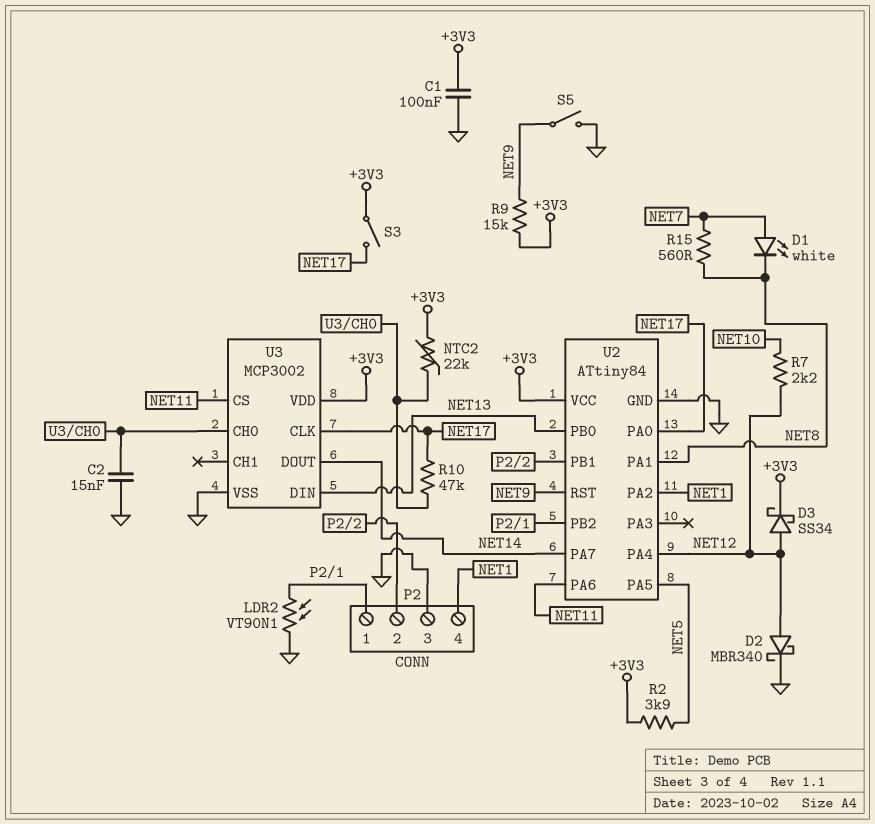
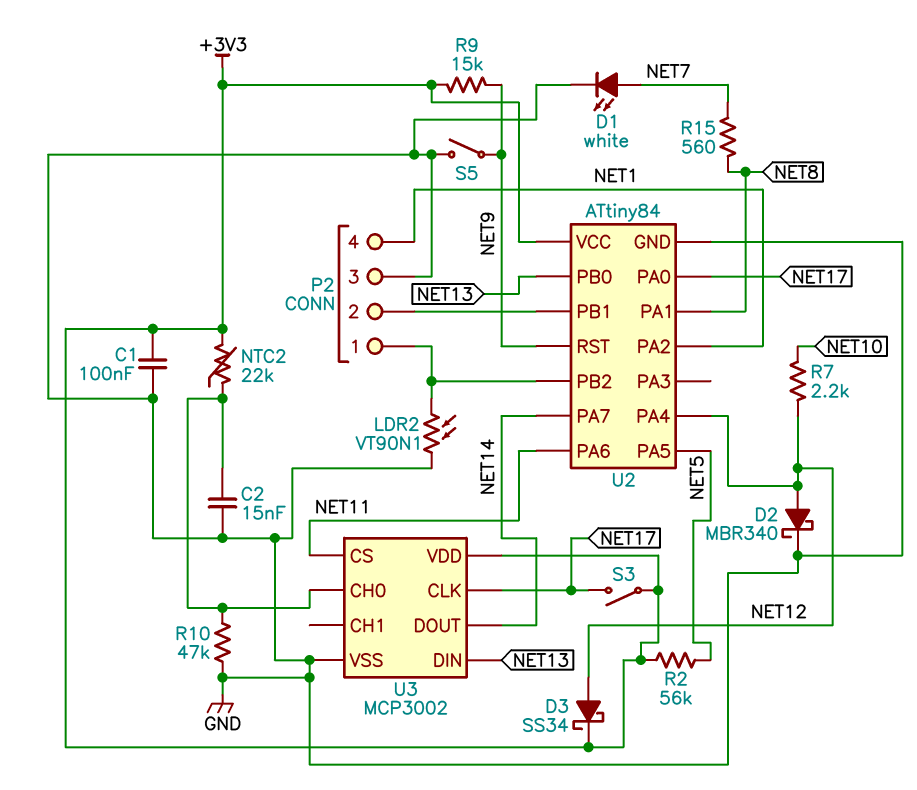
D1: LED white (A NET7, K NET8) -> LED white (A NET7, K GND)
R2: 3.9k (+3V3, NET5) -> 56k (+3V3, NET5)
R10: 47k (NET17, U3/CH0) -> 47k (GND, U3/CH0)

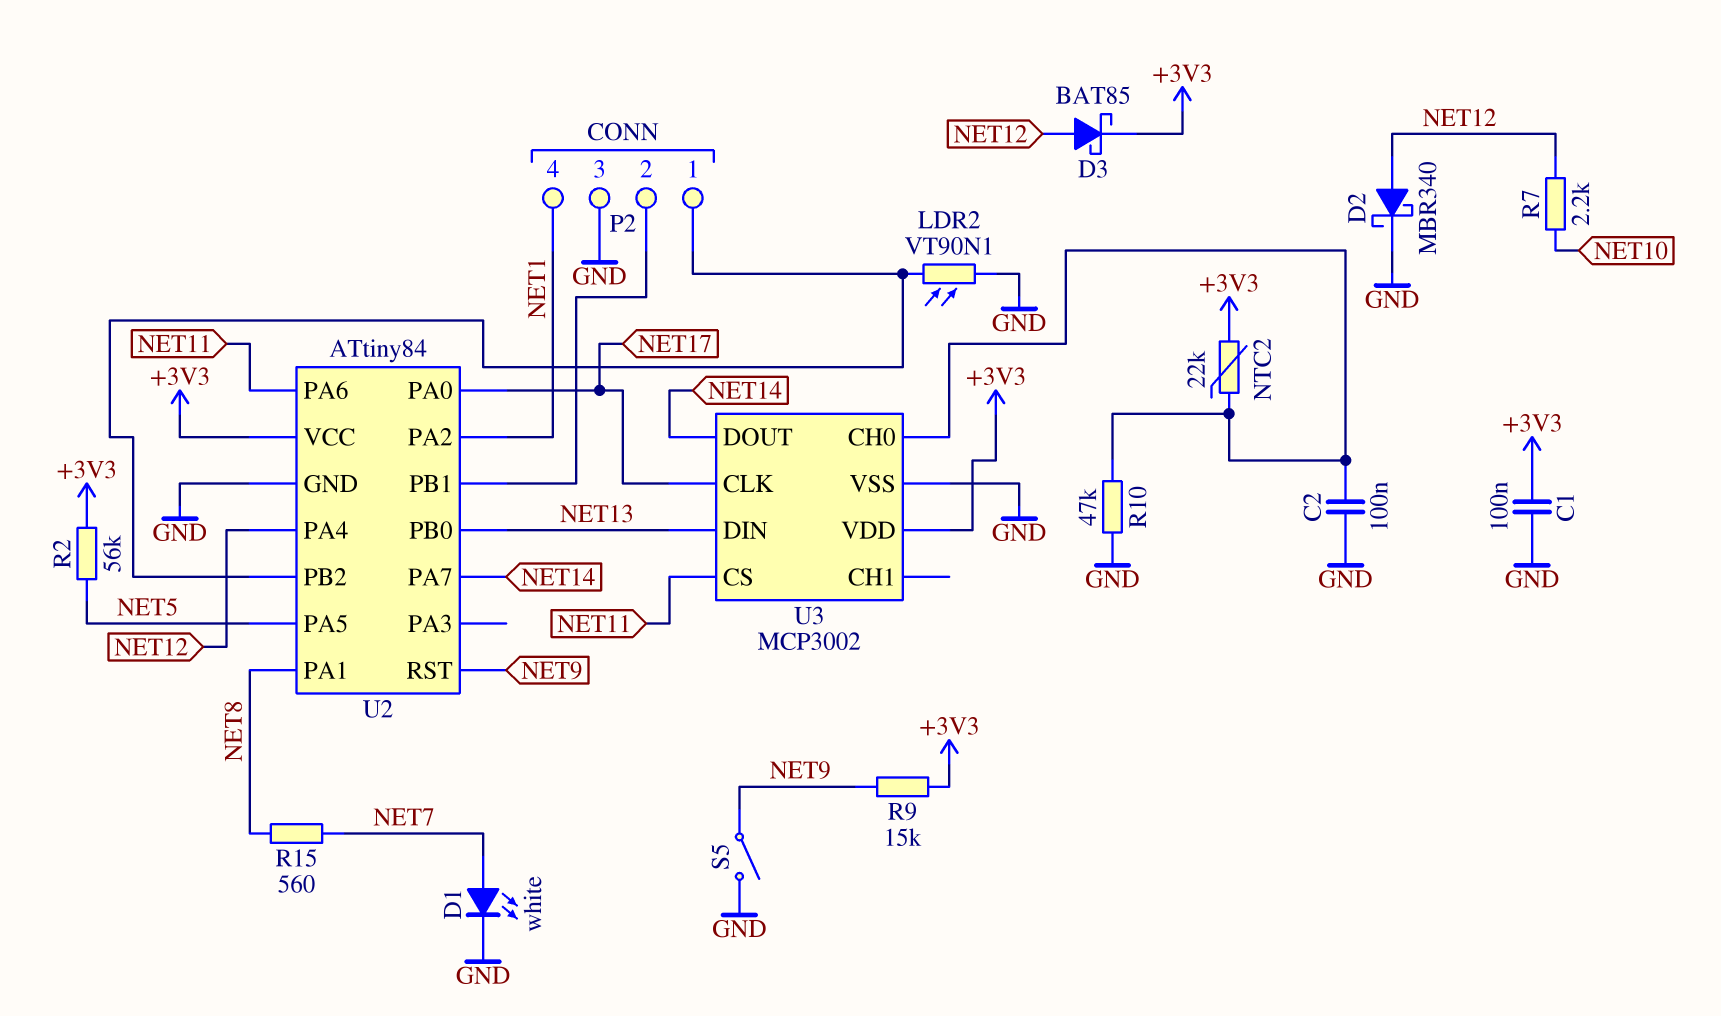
C2: 15nF (GND, U3/CH0) -> 100nF (GND, U3/CH0)
D3: schottky SS34 (A NET12, K +3V3) -> schottky BAT85 (A NET12, K +3V3)
S3: switch (+3V3, NET17) -> none

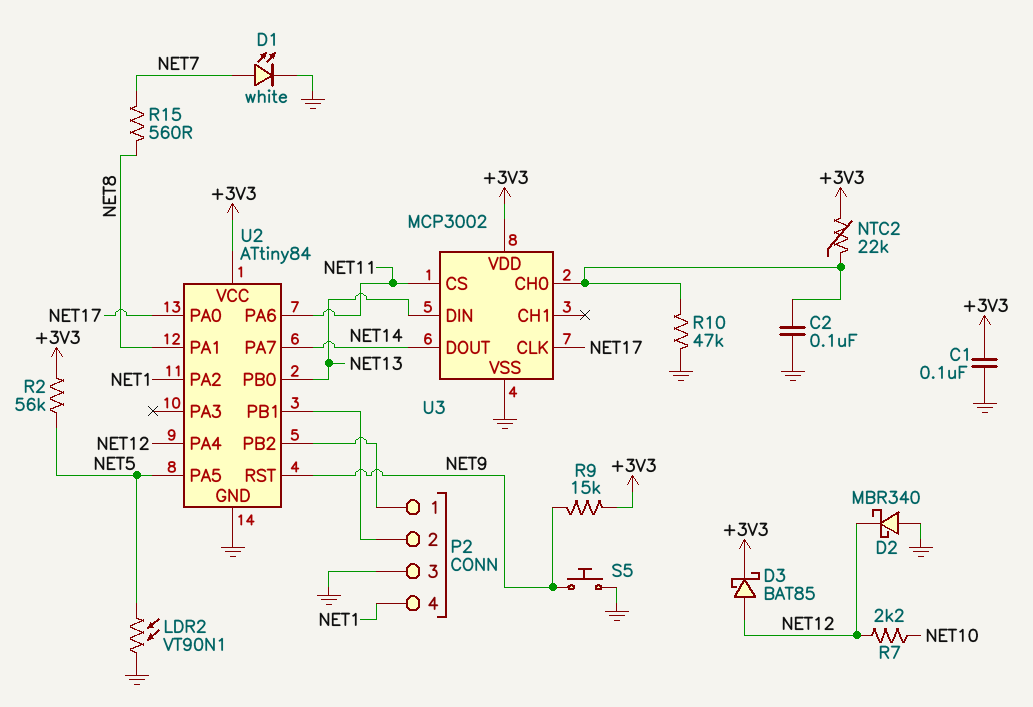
D2: schottky MBR340 (A NET12, K GND) -> schottky MBR340 (A GND, K NET12)
LDR2: VT90N1 (GND, P2/1) -> VT90N1 (GND, NET5)
S5: switch (GND, NET9) -> button (GND, NET9)

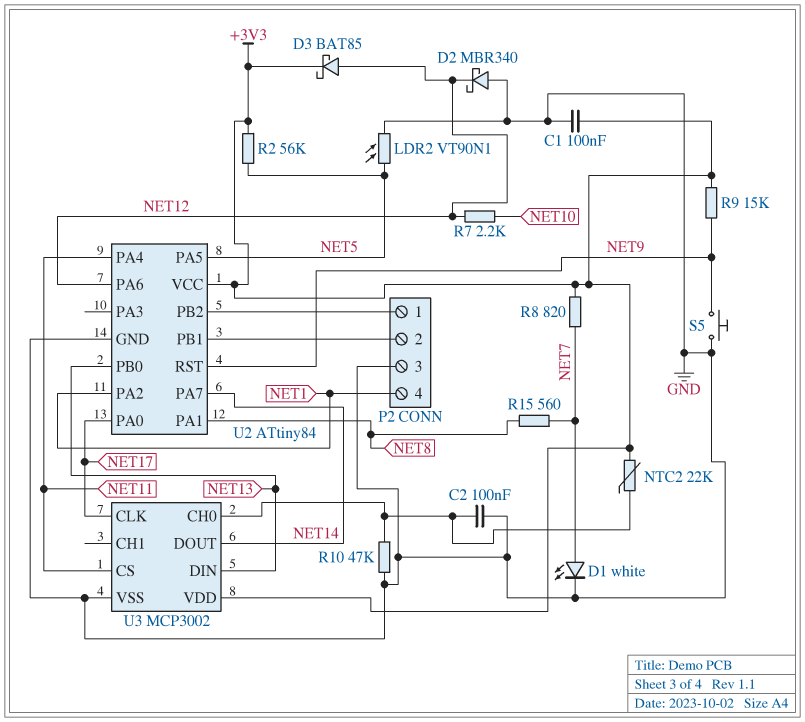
R8: none -> 820 (+3V3, NET7)
U2 pin PA4: NET12 -> NET11
U2 pin PA6: NET11 -> NET12

